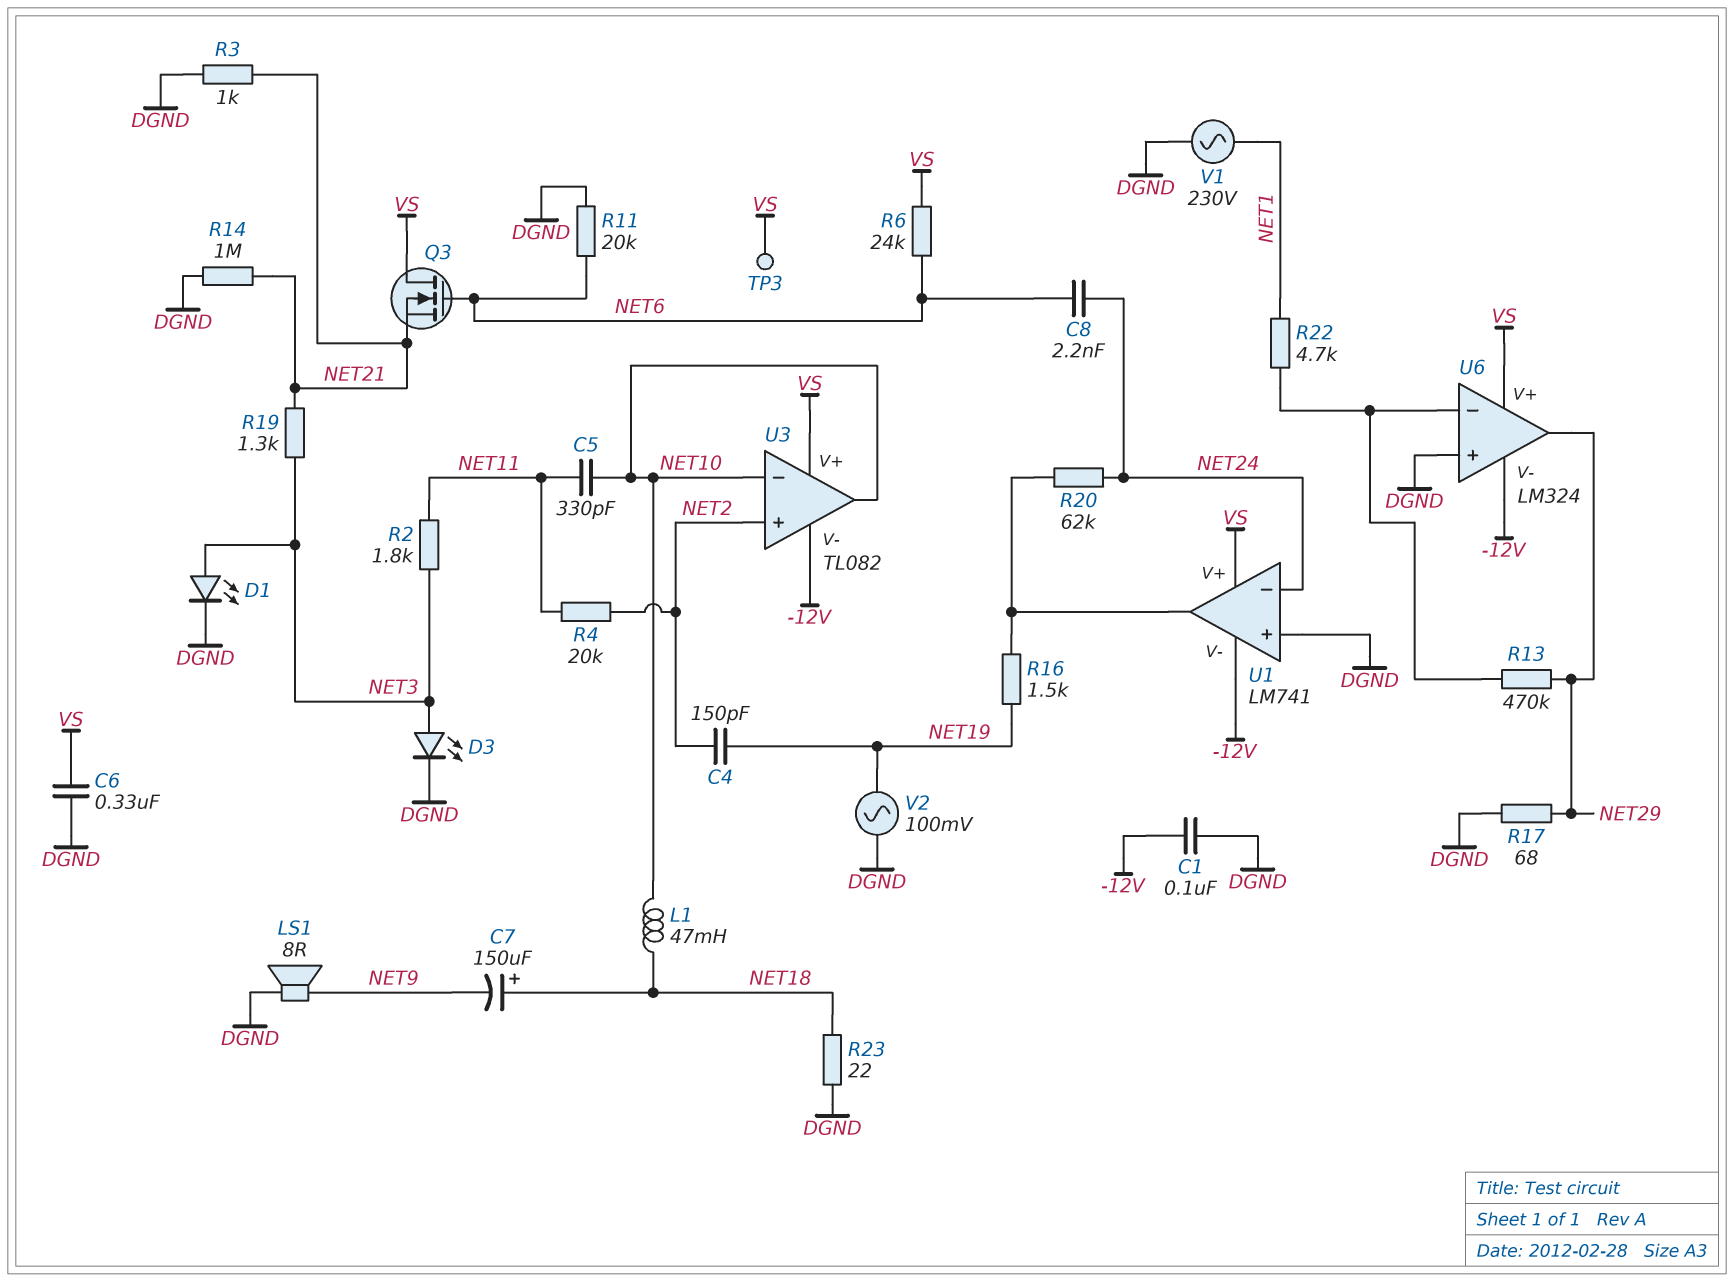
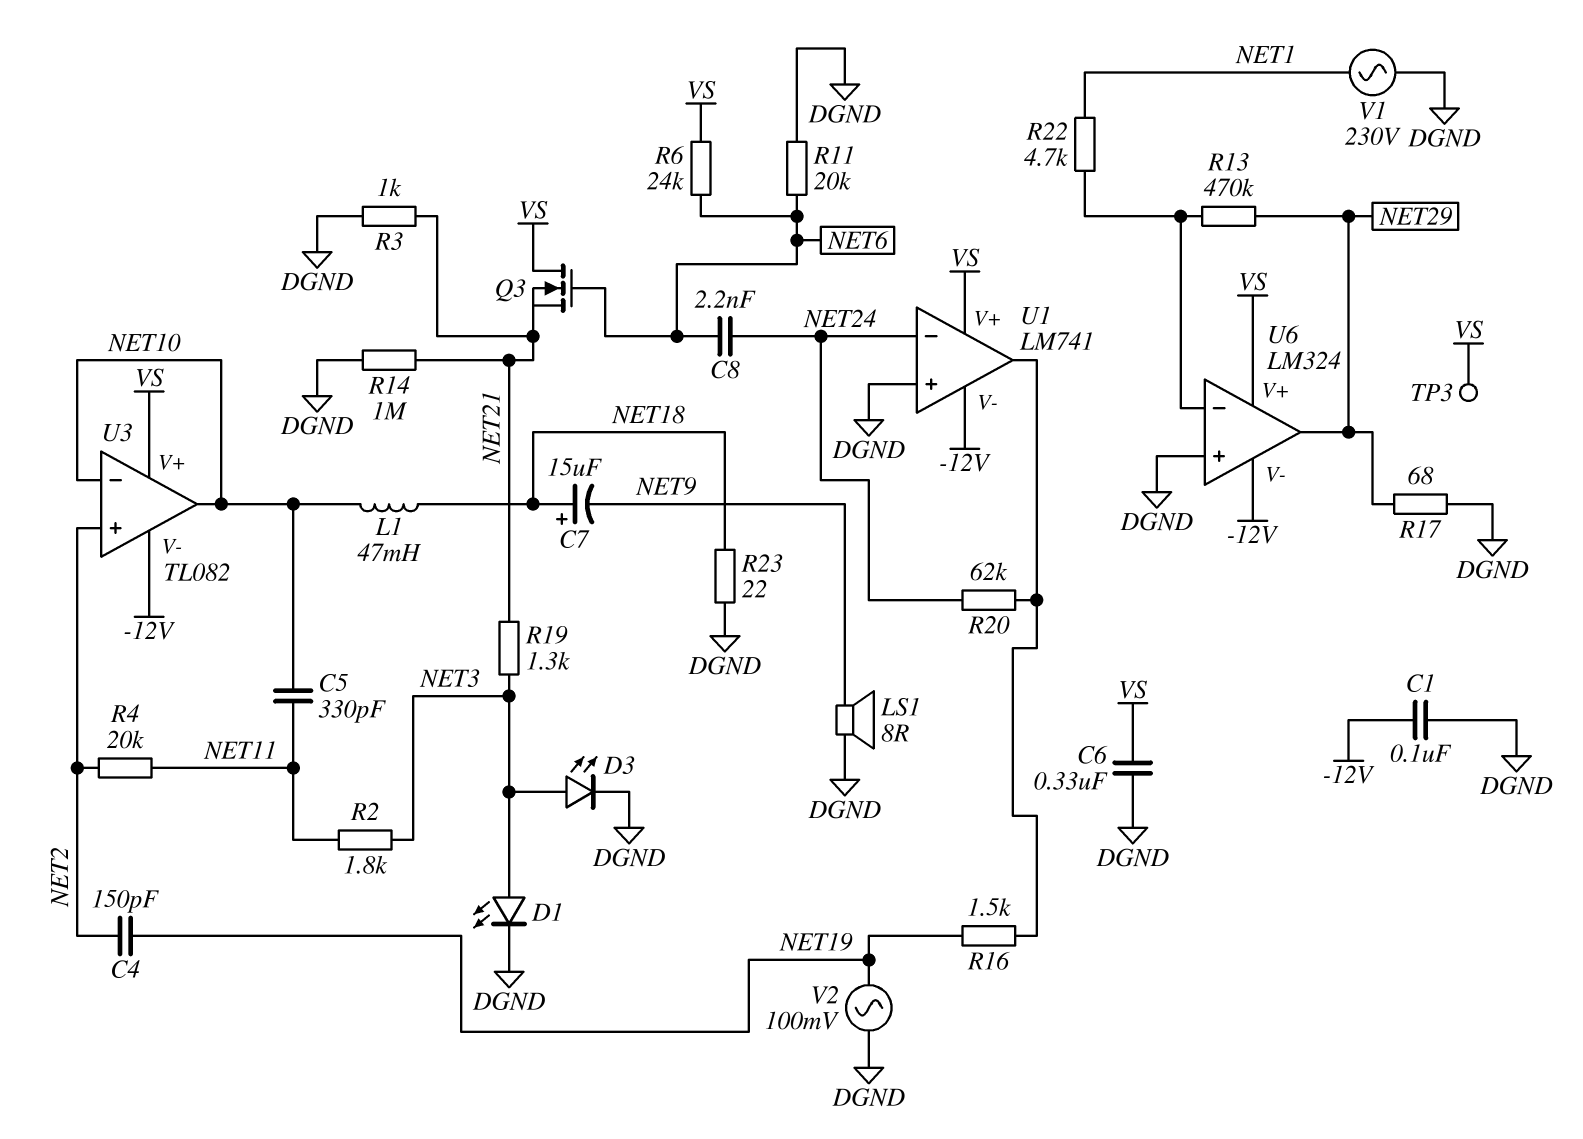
C7: 150uF (plus NET18, minus NET9) -> 15uF (plus NET18, minus NET9)

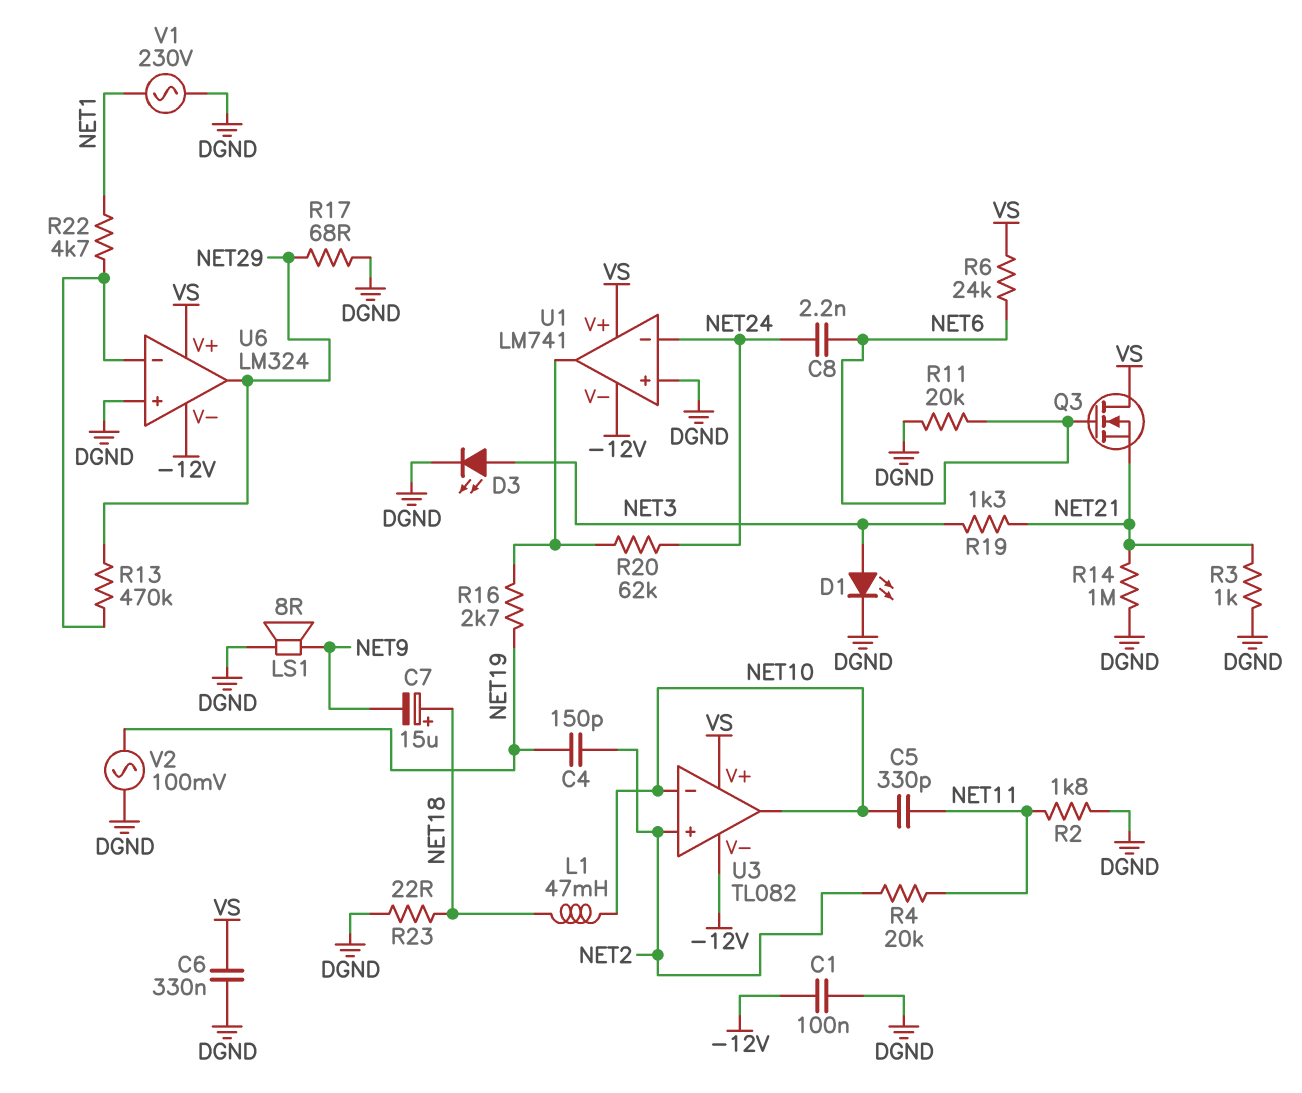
R2: 1.8k (NET3, NET11) -> 1.8k (DGND, NET11)
R16: 1.5k (NET19, U1/out) -> 2.7k (NET19, U1/out)
TP3: test point (VS) -> none

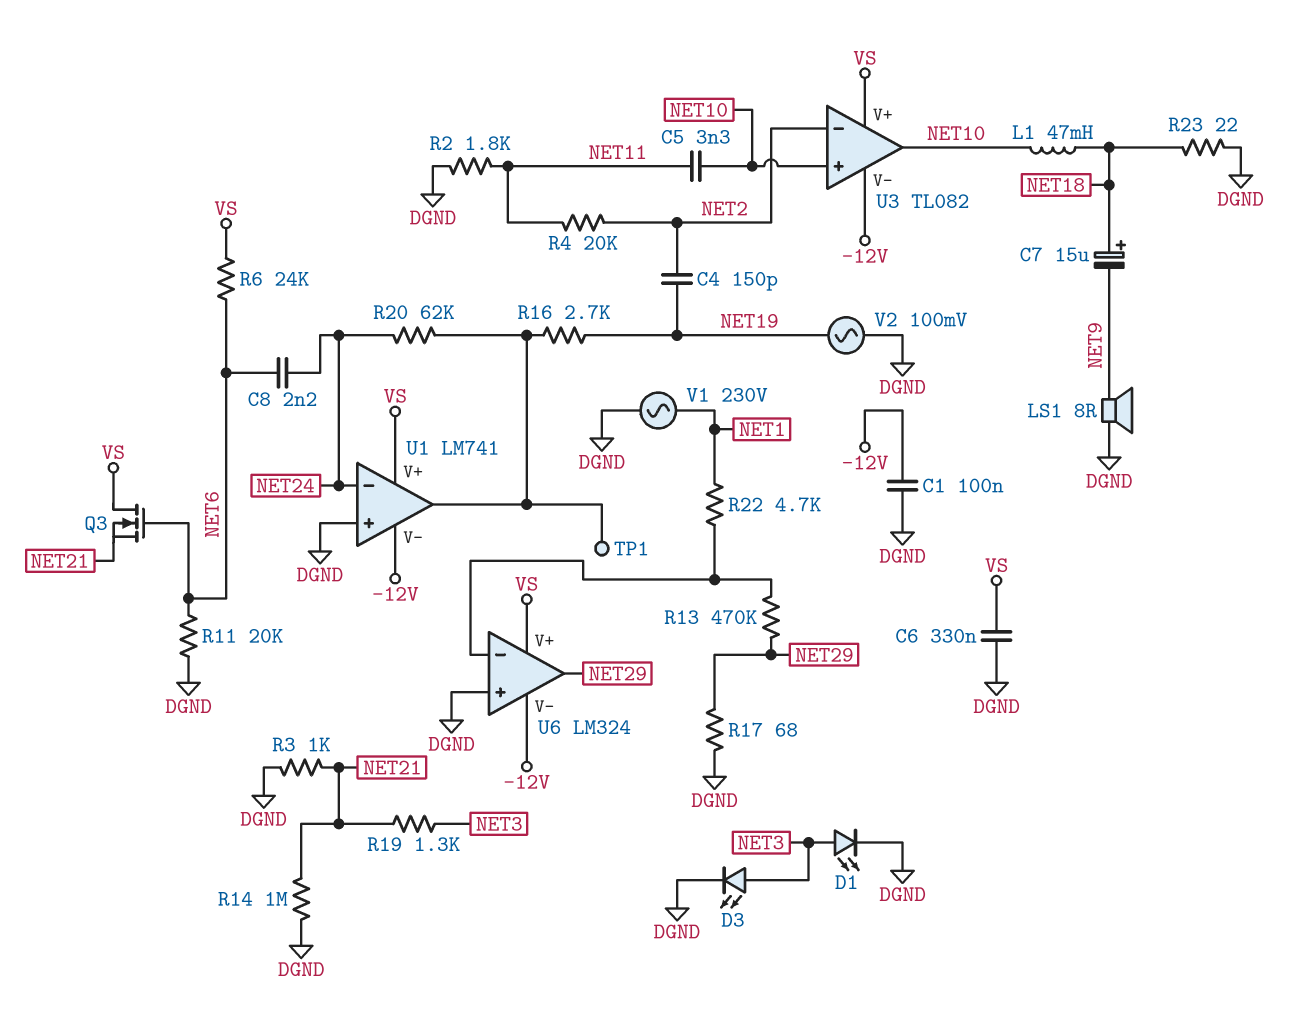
C5: 330pF (NET10, NET11) -> 3.3nF (NET10, NET11)
TP1: none -> test point (U1/out)
U3 pin in+: NET2 -> NET10
U3 pin in-: NET10 -> NET2

